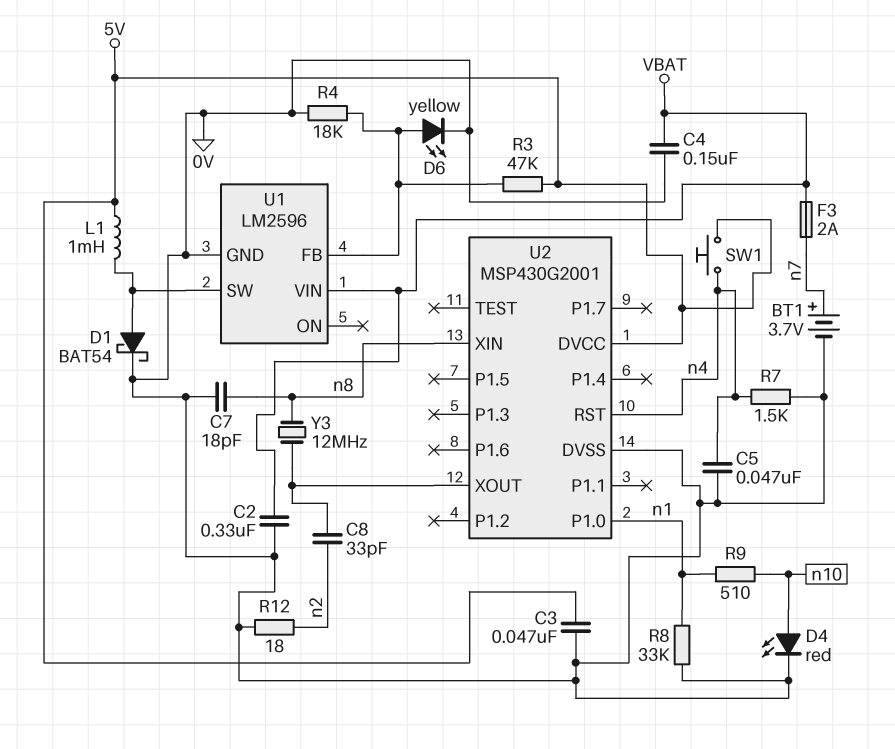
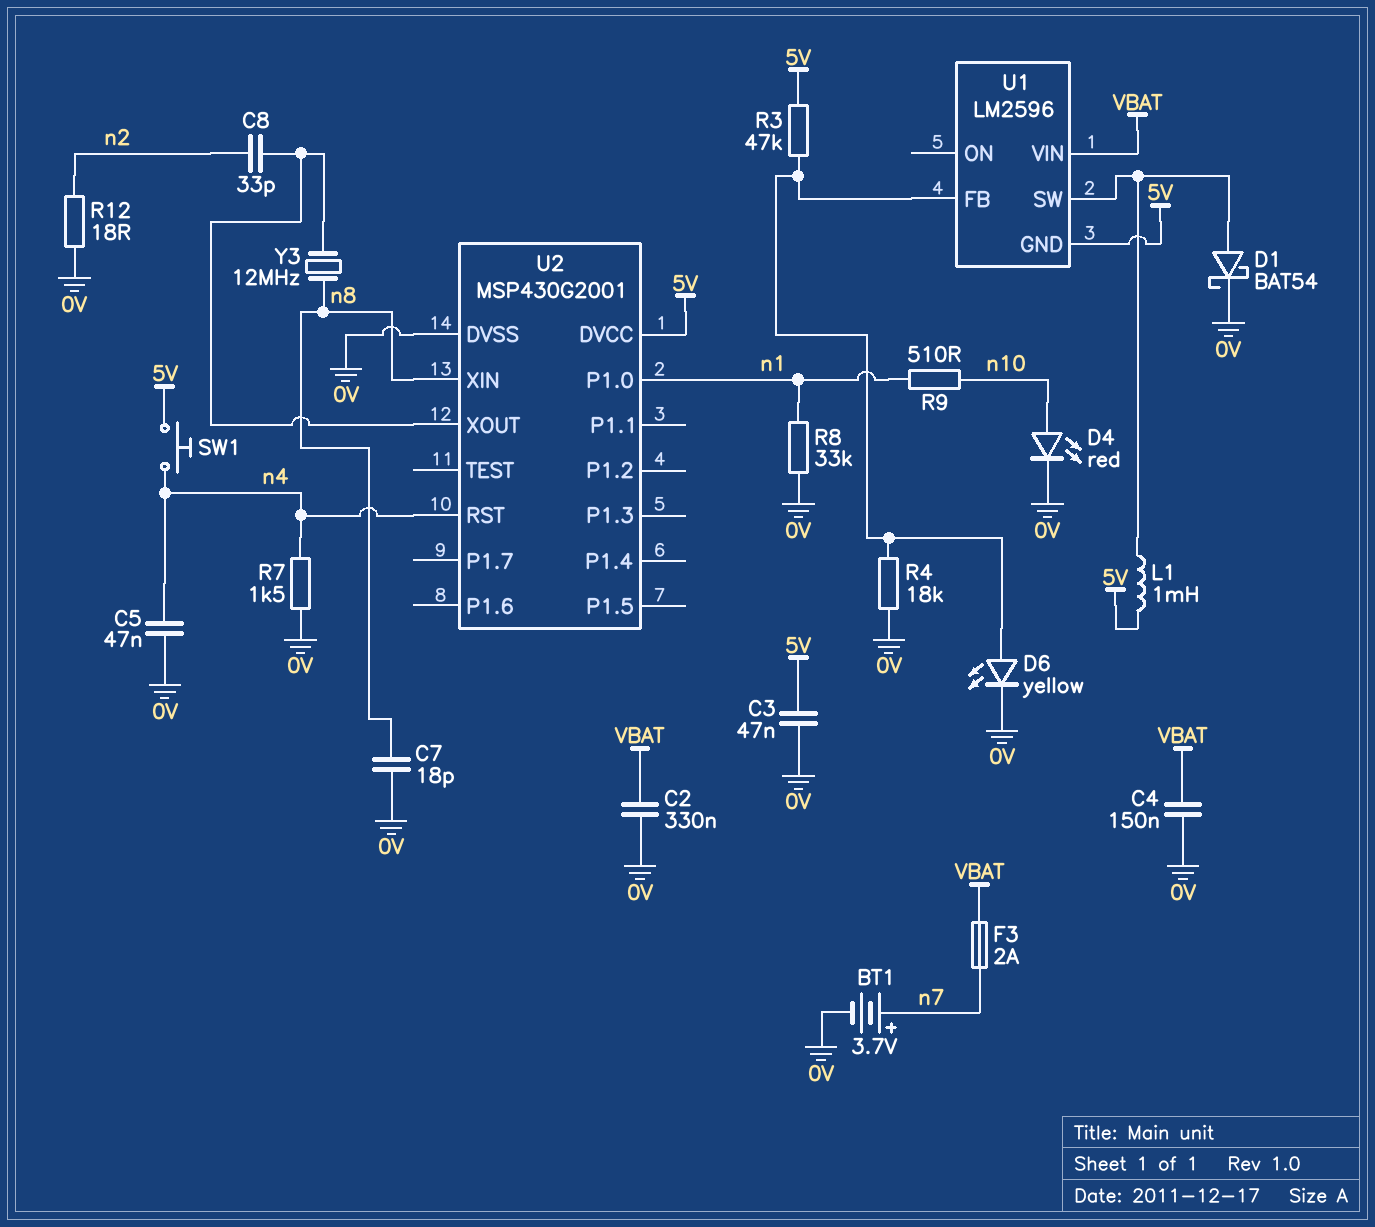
U1 pin GND: 0V -> 5V

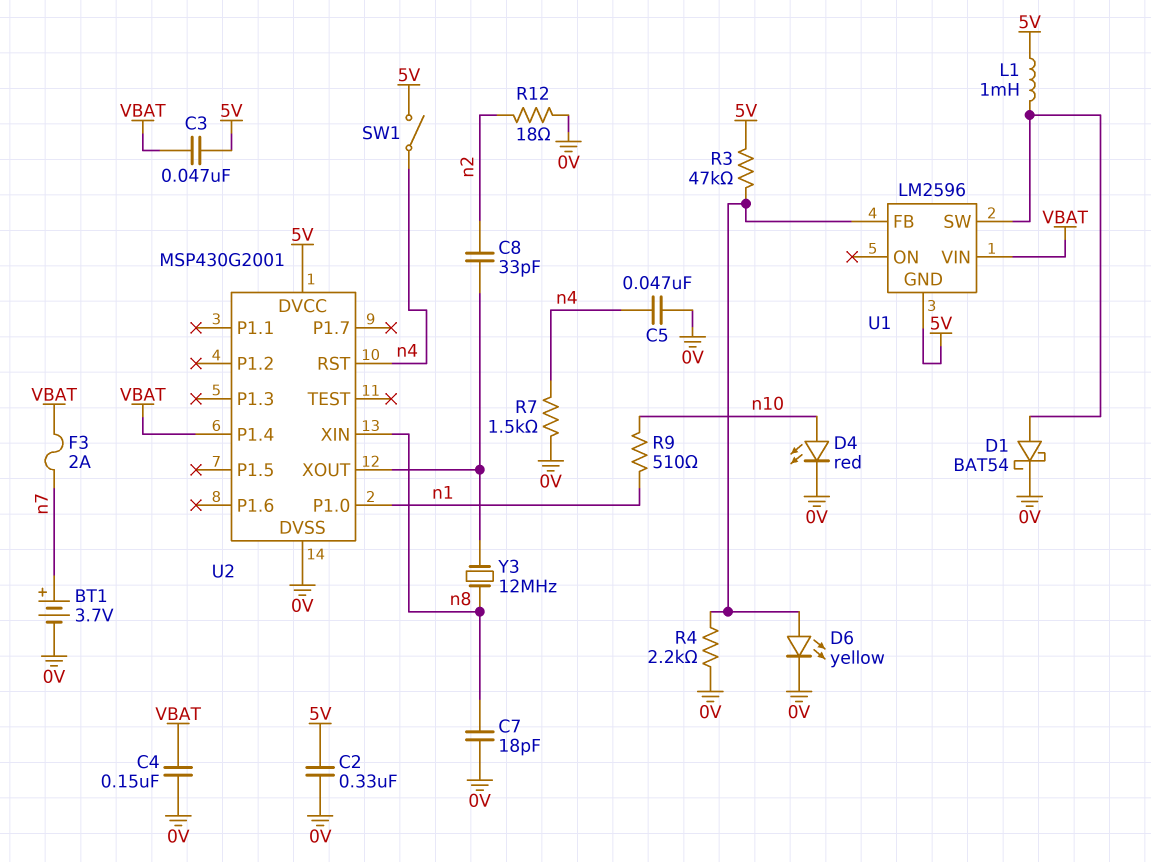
C2: 330nF (0V, VBAT) -> 330nF (0V, 5V)
C3: 47nF (0V, 5V) -> 47nF (5V, VBAT)
R4: 18k (0V, U1/FB) -> 2.2k (0V, U1/FB)
R8: 33k (0V, n1) -> none
SW1: button (5V, n4) -> switch (5V, n4)
U2 pin P1.4: none -> VBAT

